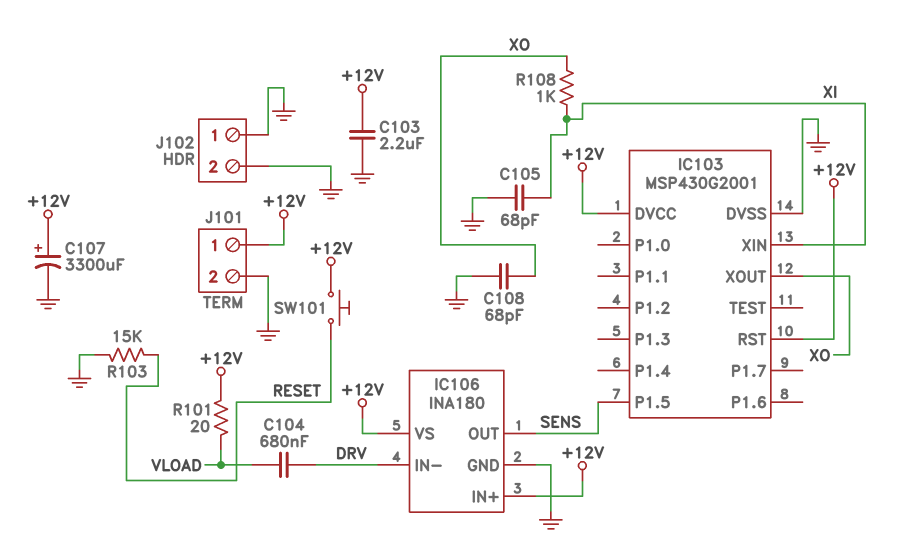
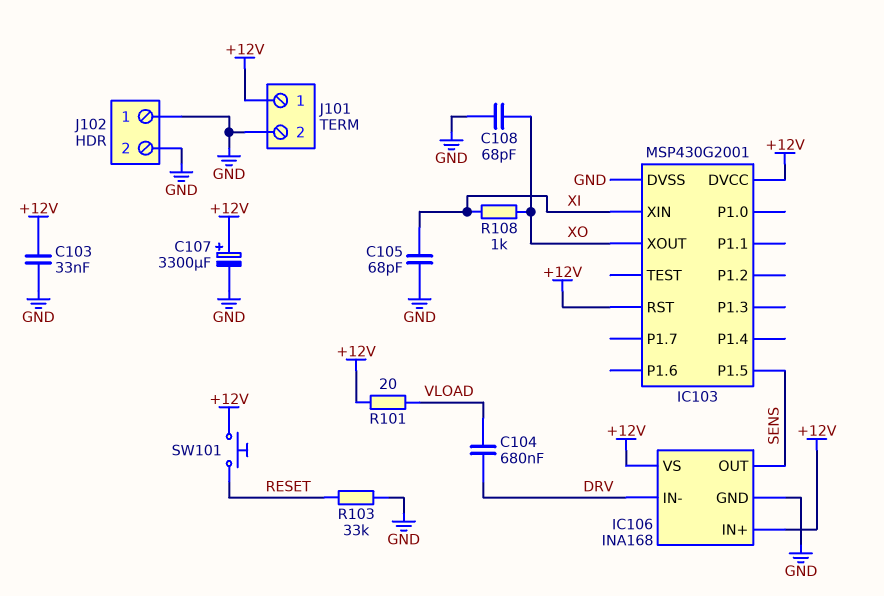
C103: 2.2uF (+12V, GND) -> 33nF (+12V, GND)
IC106: INA180 -> INA168
R103: 15k (GND, RESET) -> 33k (GND, RESET)

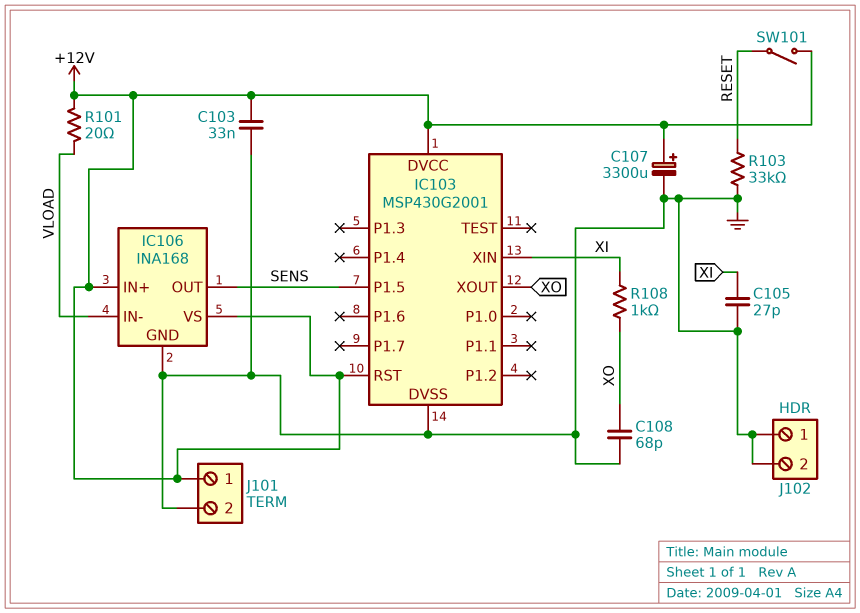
C104: 680nF (DRV, VLOAD) -> none
C105: 68pF (GND, XI) -> 27pF (GND, XI)
IC106 pin IN-: DRV -> VLOAD
SW101: button (+12V, RESET) -> switch (+12V, RESET)

